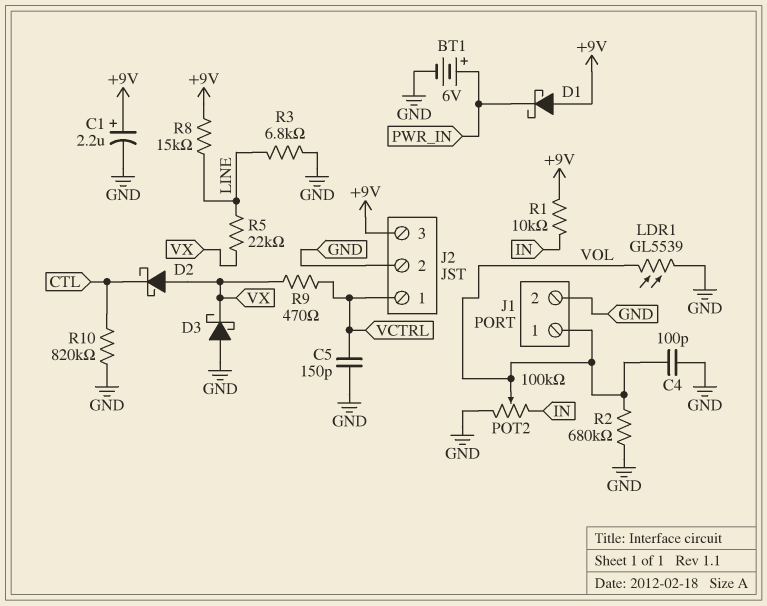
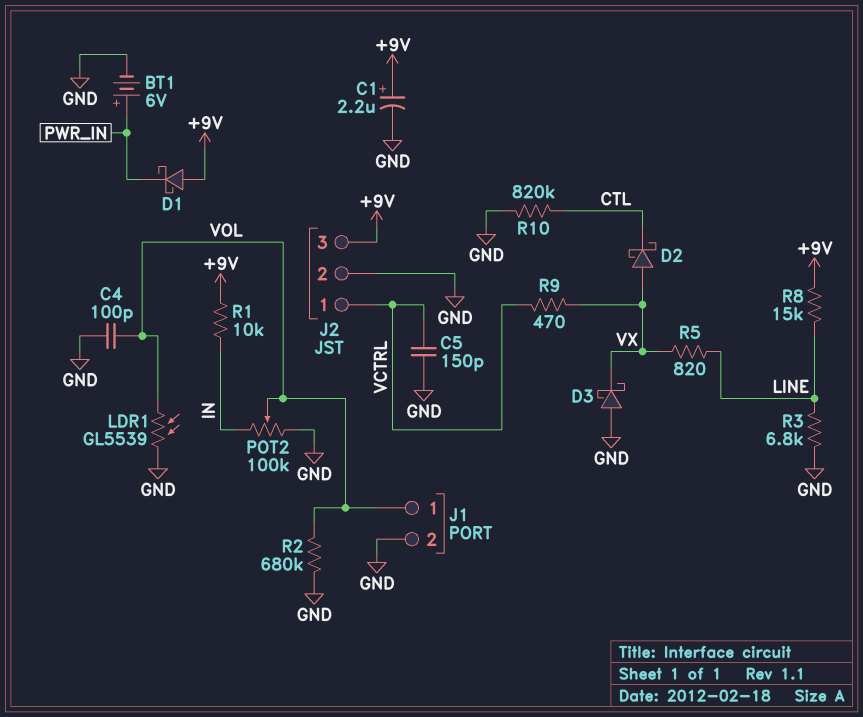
R5: 22k (LINE, VX) -> 820 (LINE, VX)

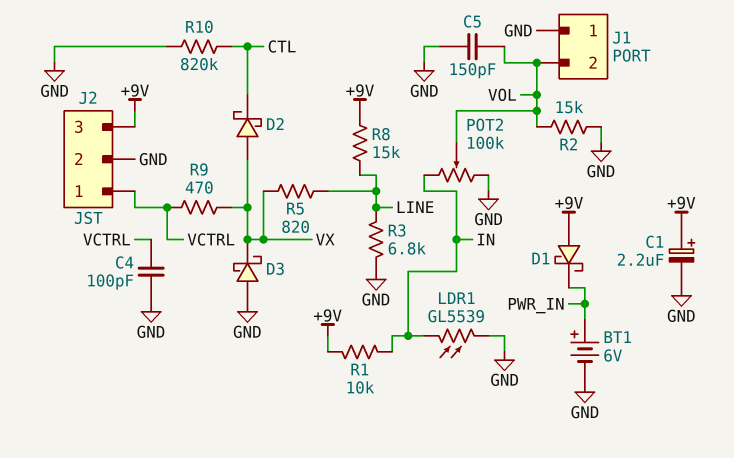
C4: 100pF (GND, VOL) -> 100pF (GND, VCTRL)
C5: 150pF (GND, VCTRL) -> 150pF (GND, VOL)
J1 pin 1: VOL -> GND
J1 pin 2: GND -> VOL
LDR1: GL5539 (GND, VOL) -> GL5539 (GND, IN)
R2: 680k (GND, VOL) -> 15k (GND, VOL)

